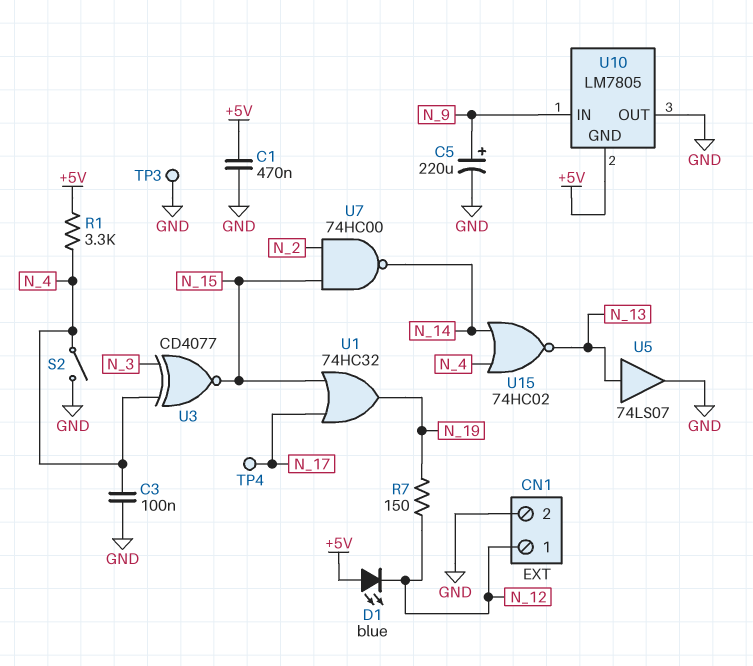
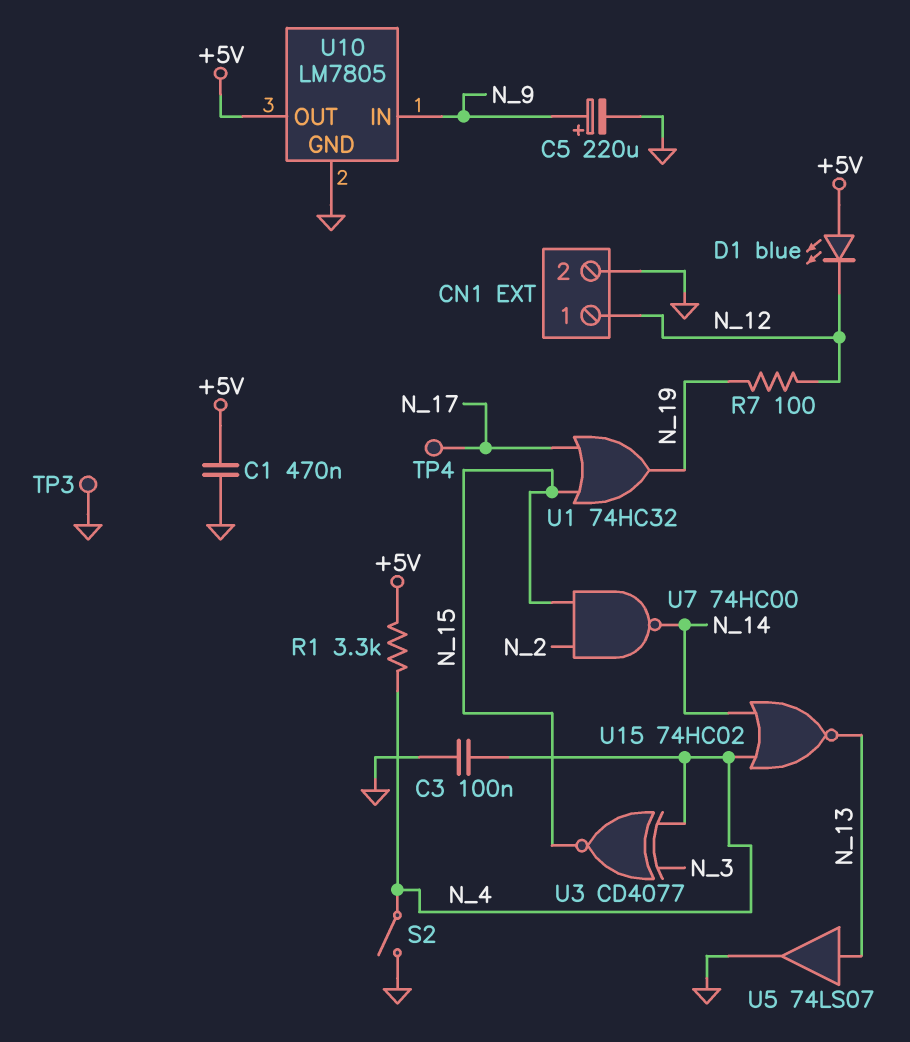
R7: 150 (N_12, N_19) -> 100 (N_12, N_19)
U10 pin GND: +5V -> GND
U10 pin OUT: GND -> +5V

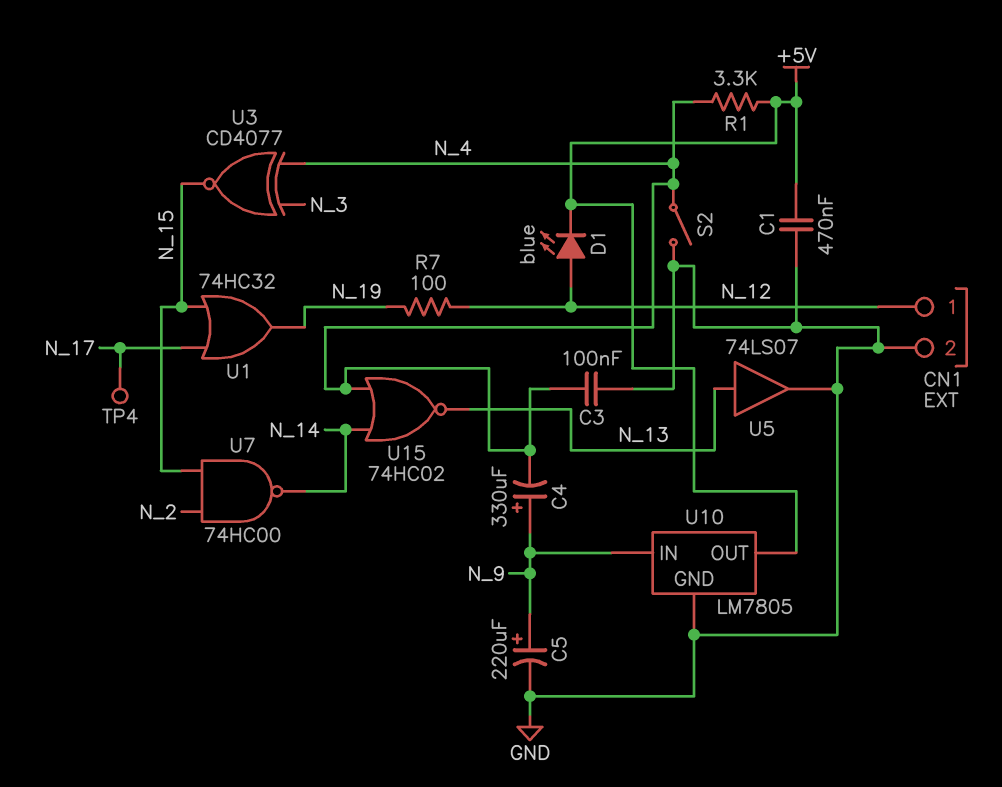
C4: none -> 330uF (plus N_9, minus N_4)
D1: LED blue (A +5V, K N_12) -> LED blue (A N_12, K +5V)
TP3: test point (GND) -> none

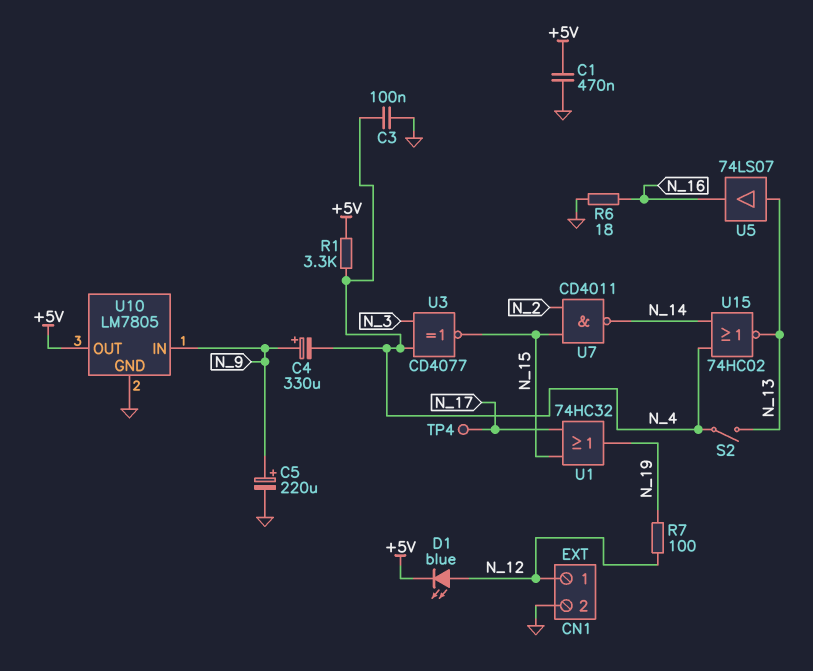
R6: none -> 18 (GND, N_16)
S2: switch (GND, N_4) -> switch (N_4, N_13)
U5: buffer 74LS07 (in N_13, out GND) -> buffer 74LS07 (in N_13, out N_16)
U7: NAND 74HC00 (in N_2, in N_15, out N_14) -> NAND CD4011 (in N_2, in N_15, out N_14)

